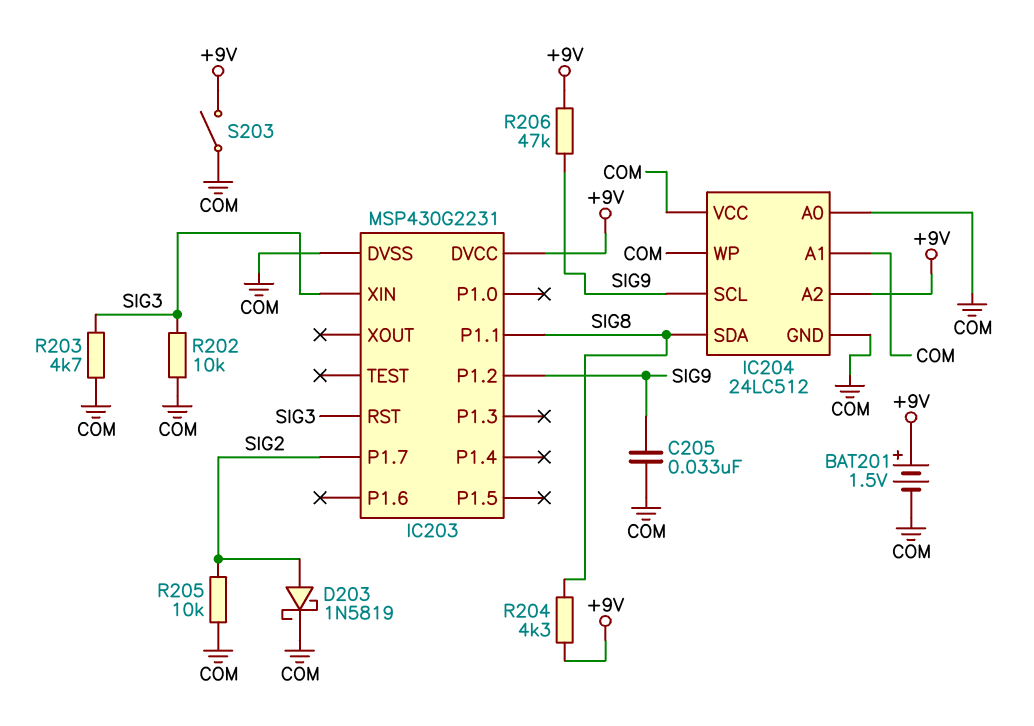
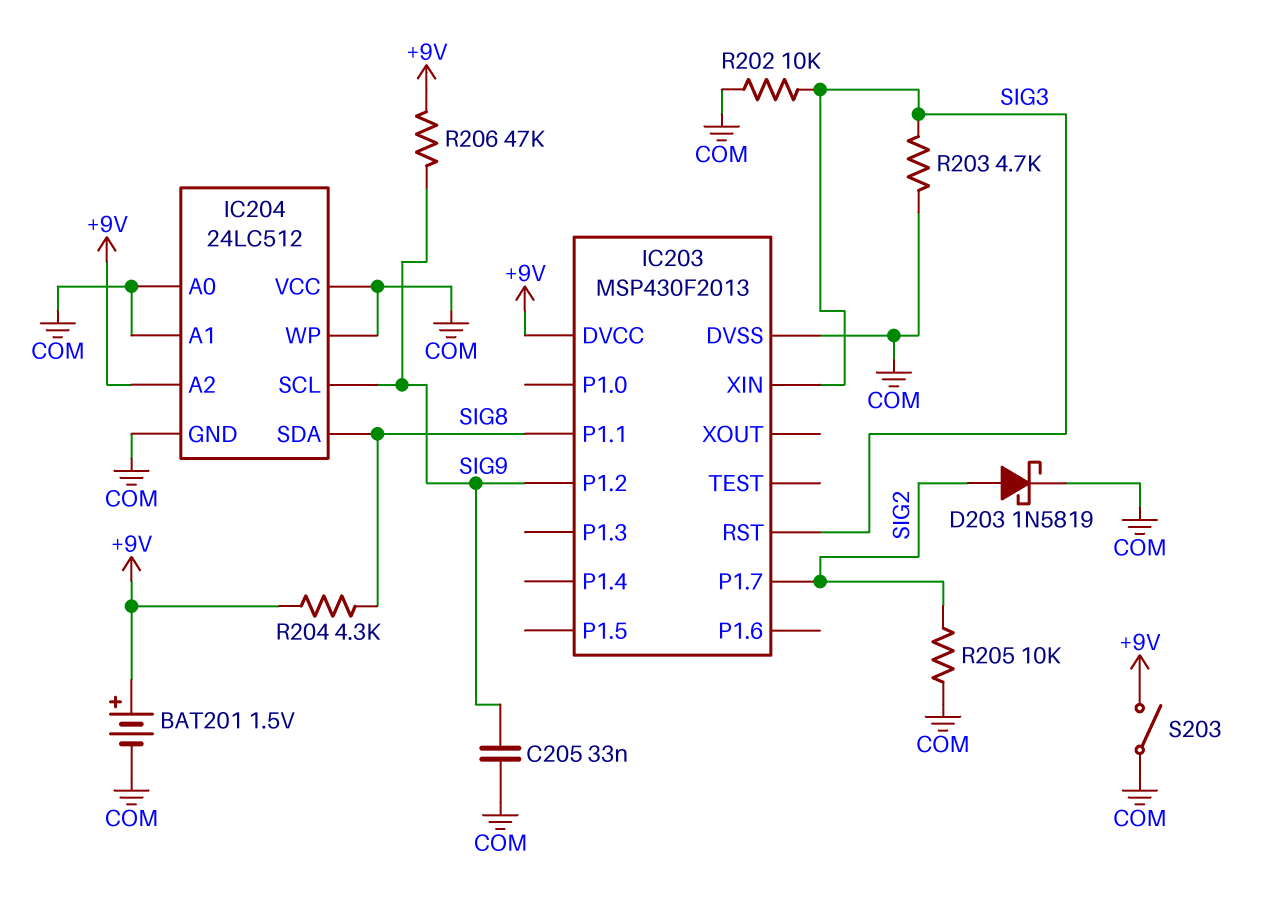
IC203: MSP430G2231 -> MSP430F2013

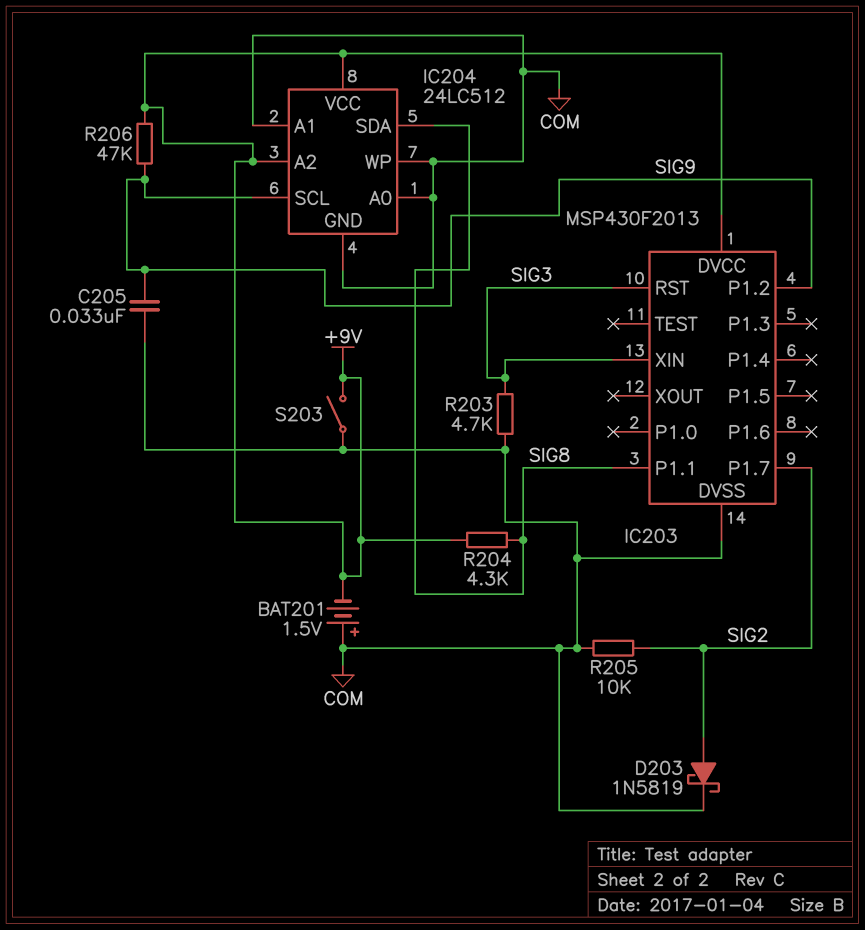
BAT201: 1.5V (plus +9V, minus COM) -> 1.5V (plus COM, minus +9V)
IC204 pin VCC: COM -> +9V
R202: 10k (COM, SIG3) -> none

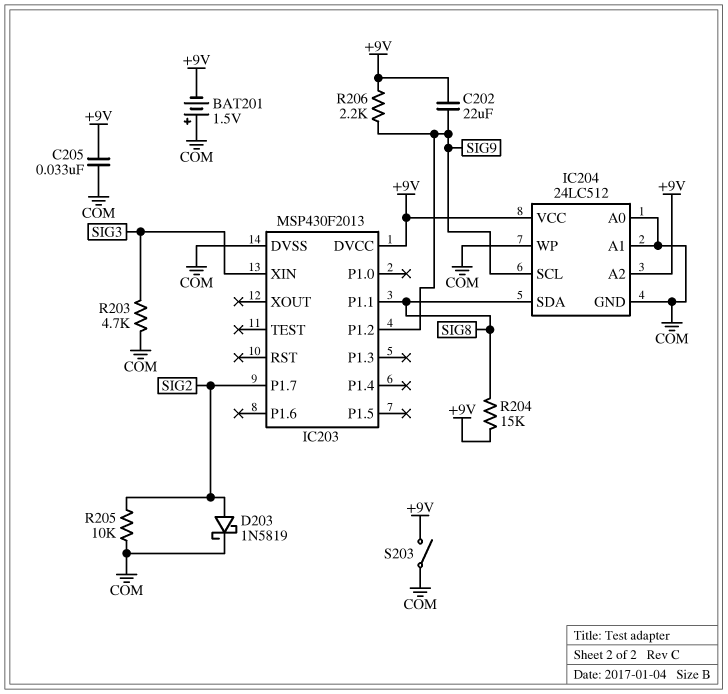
C202: none -> 22uF (+9V, SIG9)
C205: 33nF (COM, SIG9) -> 33nF (+9V, COM)
IC203 pin RST: SIG3 -> none
R204: 4.3k (+9V, SIG8) -> 15k (+9V, SIG8)
R206: 47k (+9V, SIG9) -> 2.2k (+9V, SIG9)

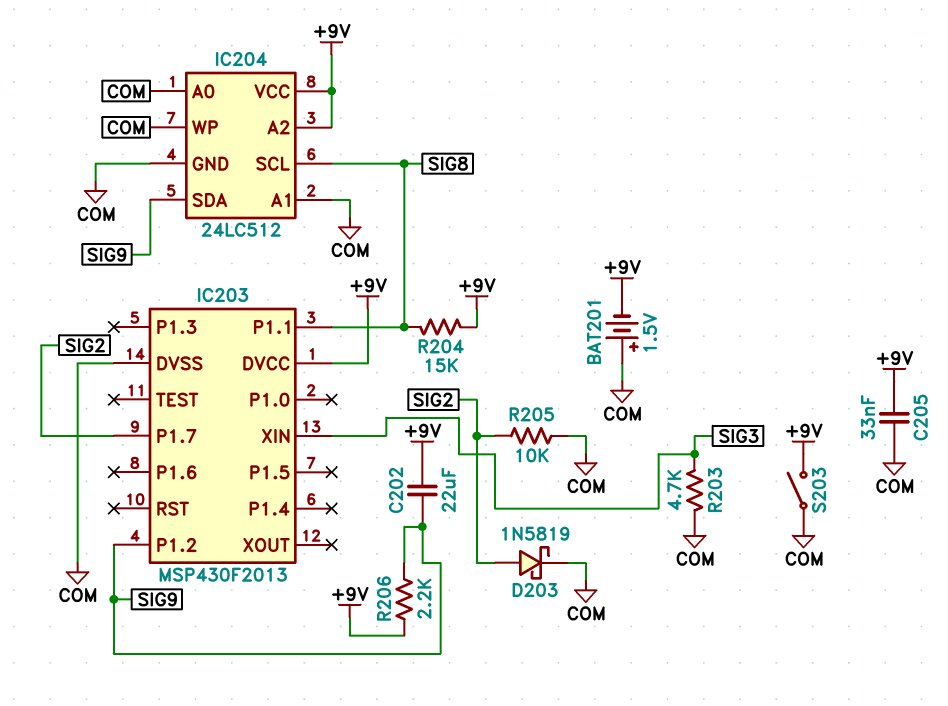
IC204 pin SCL: SIG9 -> SIG8
IC204 pin SDA: SIG8 -> SIG9

